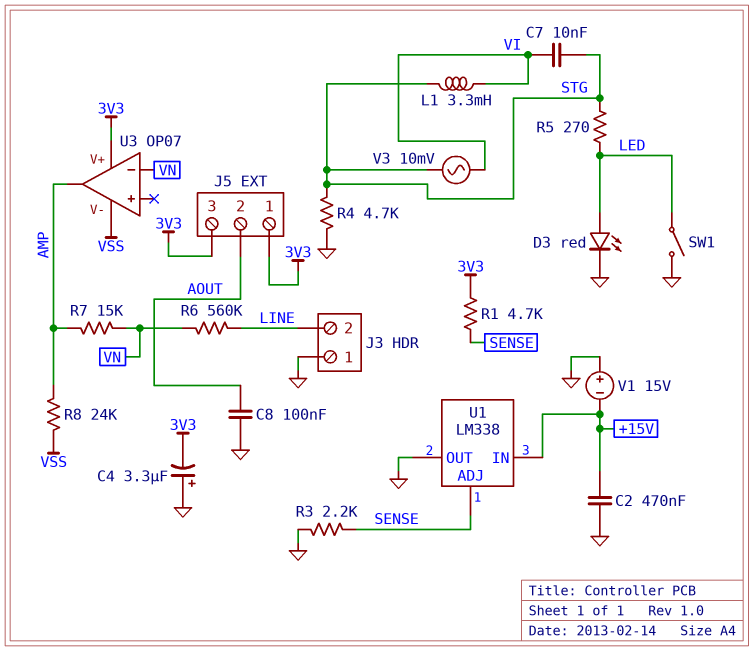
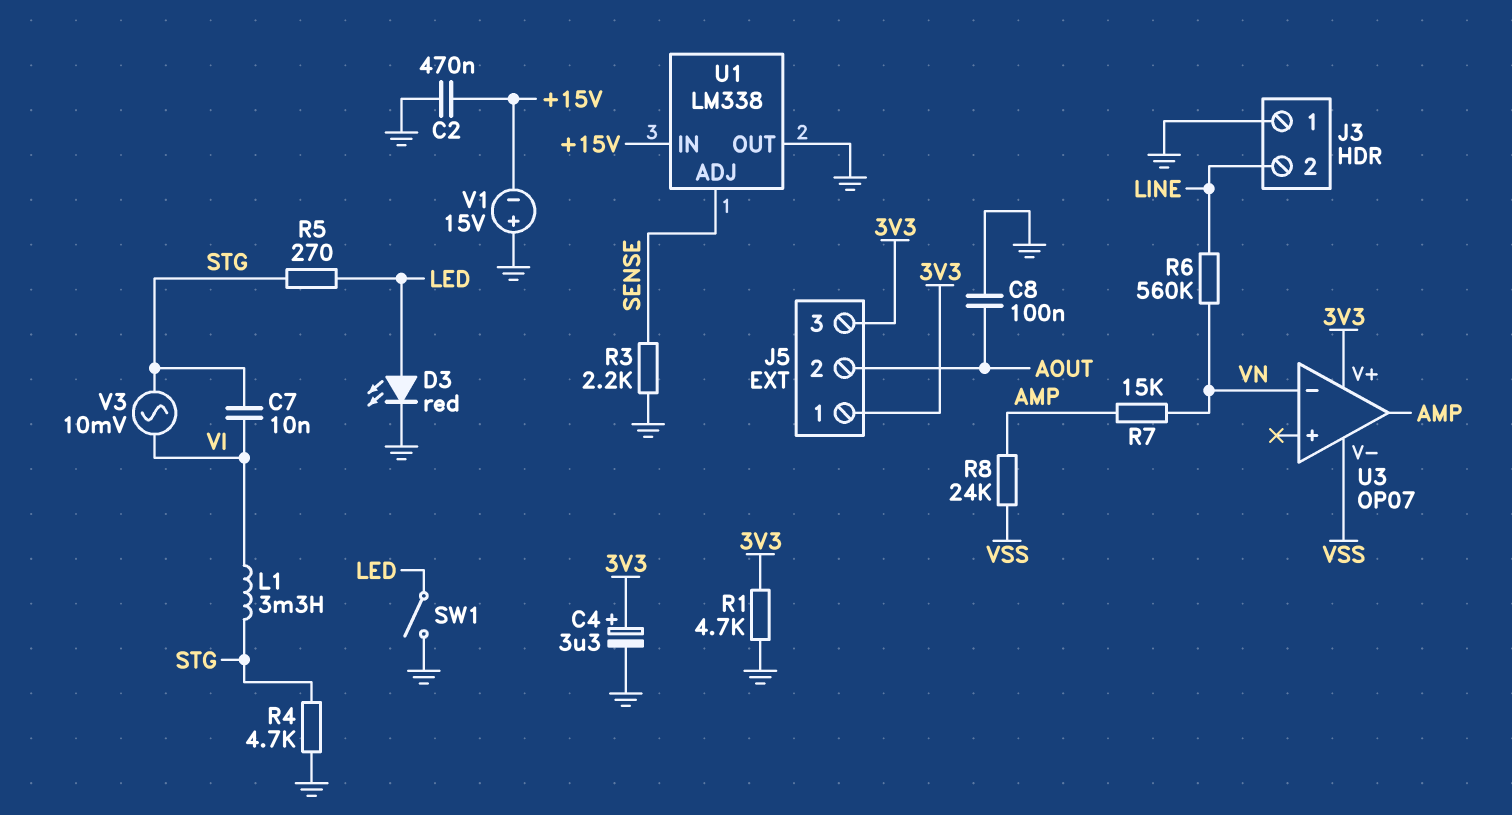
C4: 3.3uF (plus GND, minus 3V3) -> 3.3uF (plus 3V3, minus GND)
R1: 4.7k (3V3, SENSE) -> 4.7k (3V3, GND)

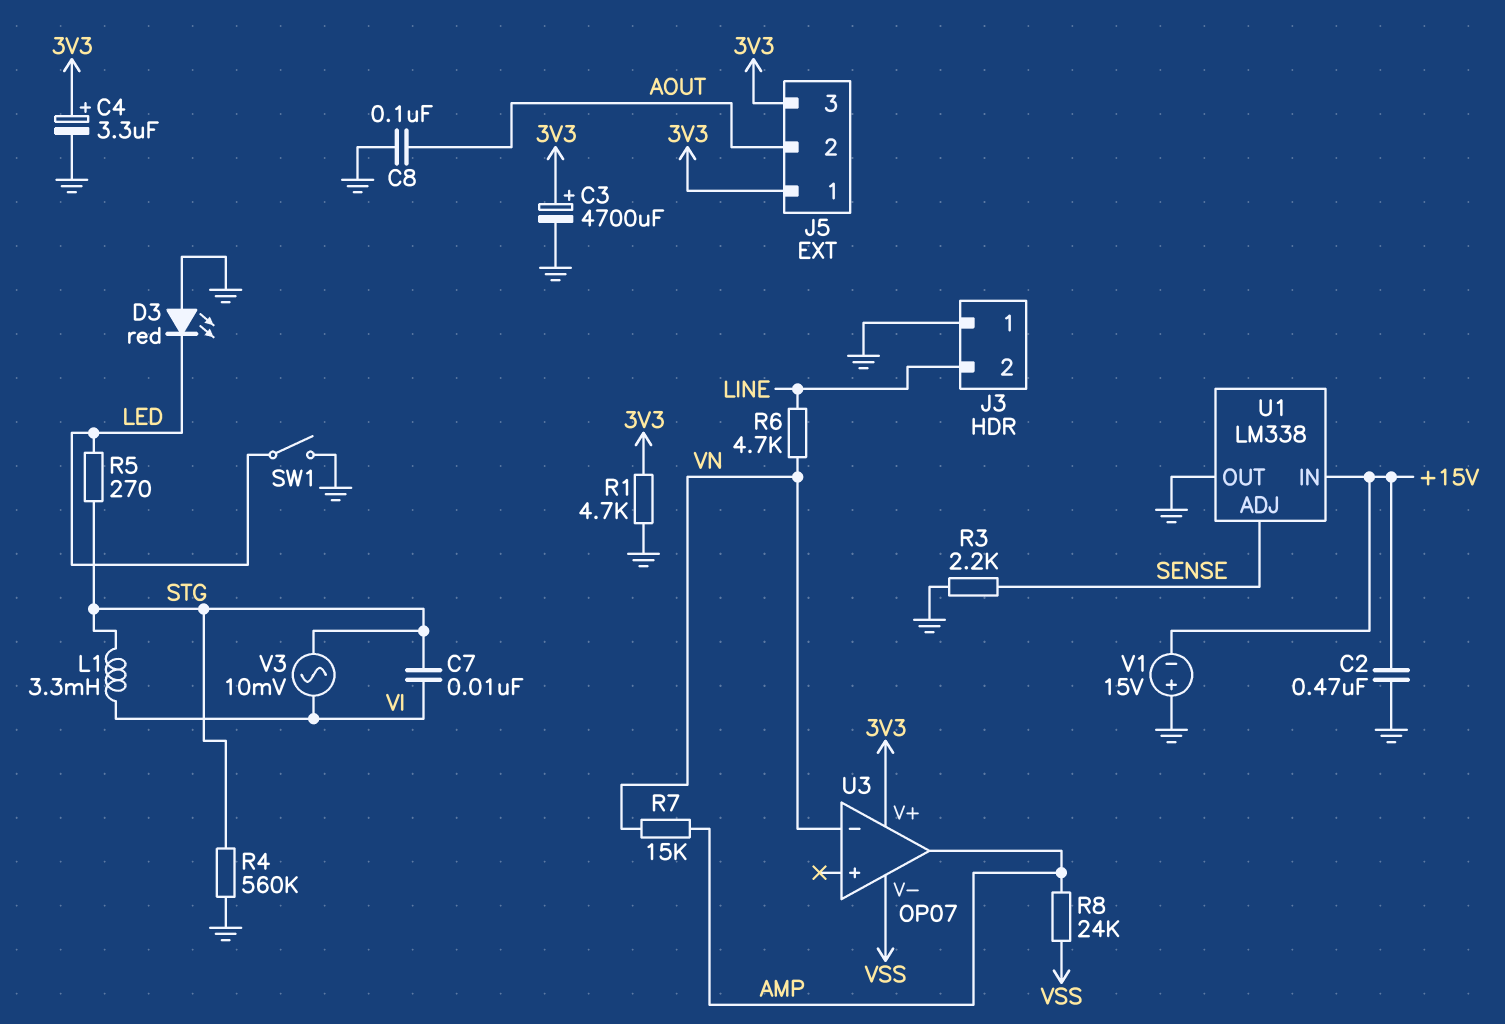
C3: none -> 4700uF (plus 3V3, minus GND)
D3: LED red (A LED, K GND) -> LED red (A GND, K LED)
R4: 4.7k (GND, STG) -> 560k (GND, STG)
R6: 560k (LINE, VN) -> 4.7k (LINE, VN)

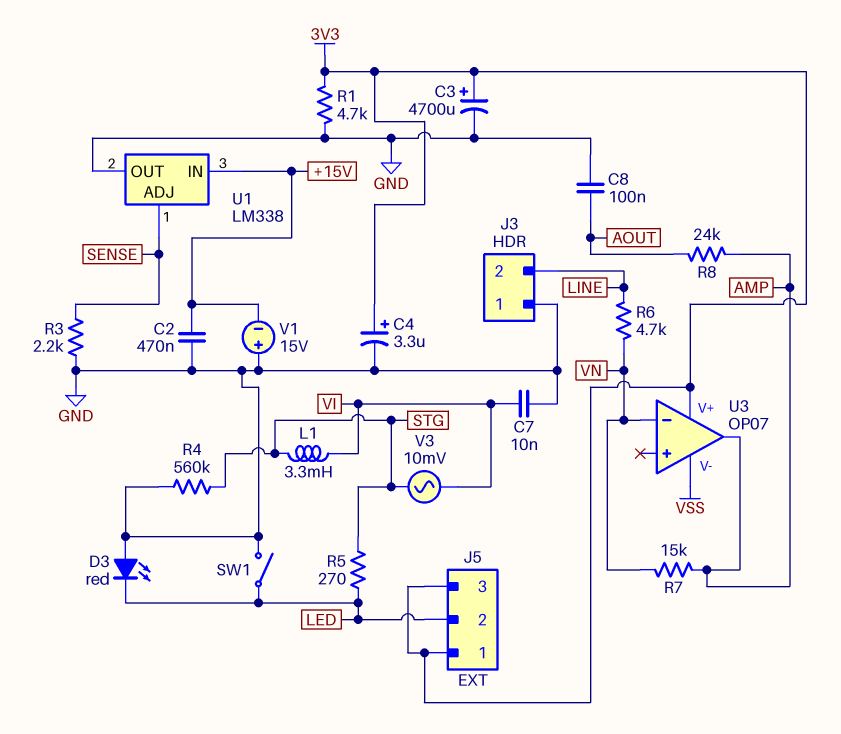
C7: 10nF (STG, VI) -> 10nF (GND, VI)
J5 pin 2: AOUT -> LED
R8: 24k (AMP, VSS) -> 24k (AMP, AOUT)

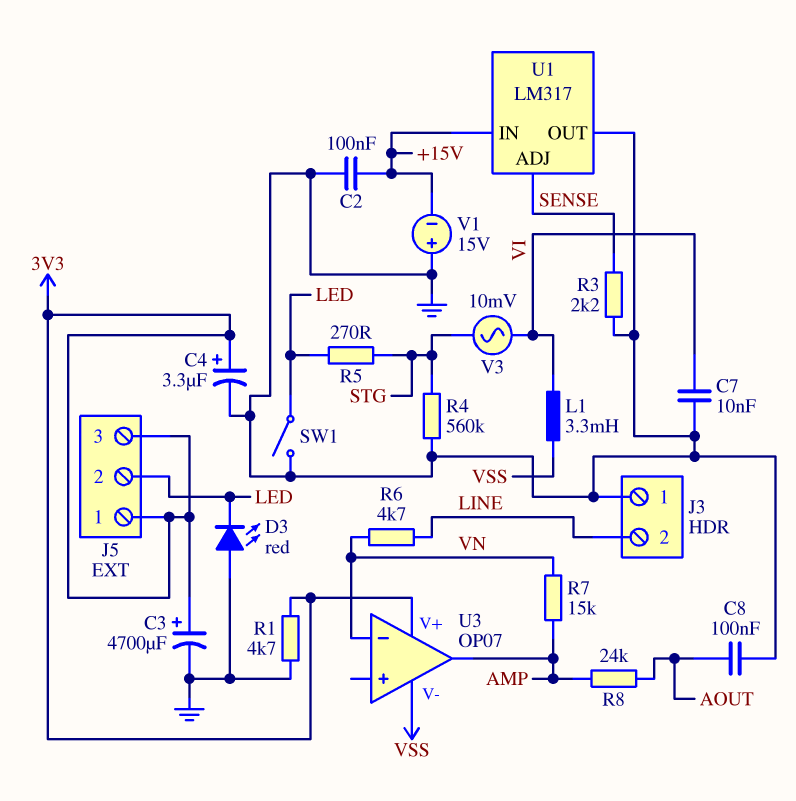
C2: 470nF (+15V, GND) -> 100nF (+15V, GND)
L1: 3.3mH (STG, VI) -> 3.3mH (VI, VSS)
U1: LM338 -> LM317

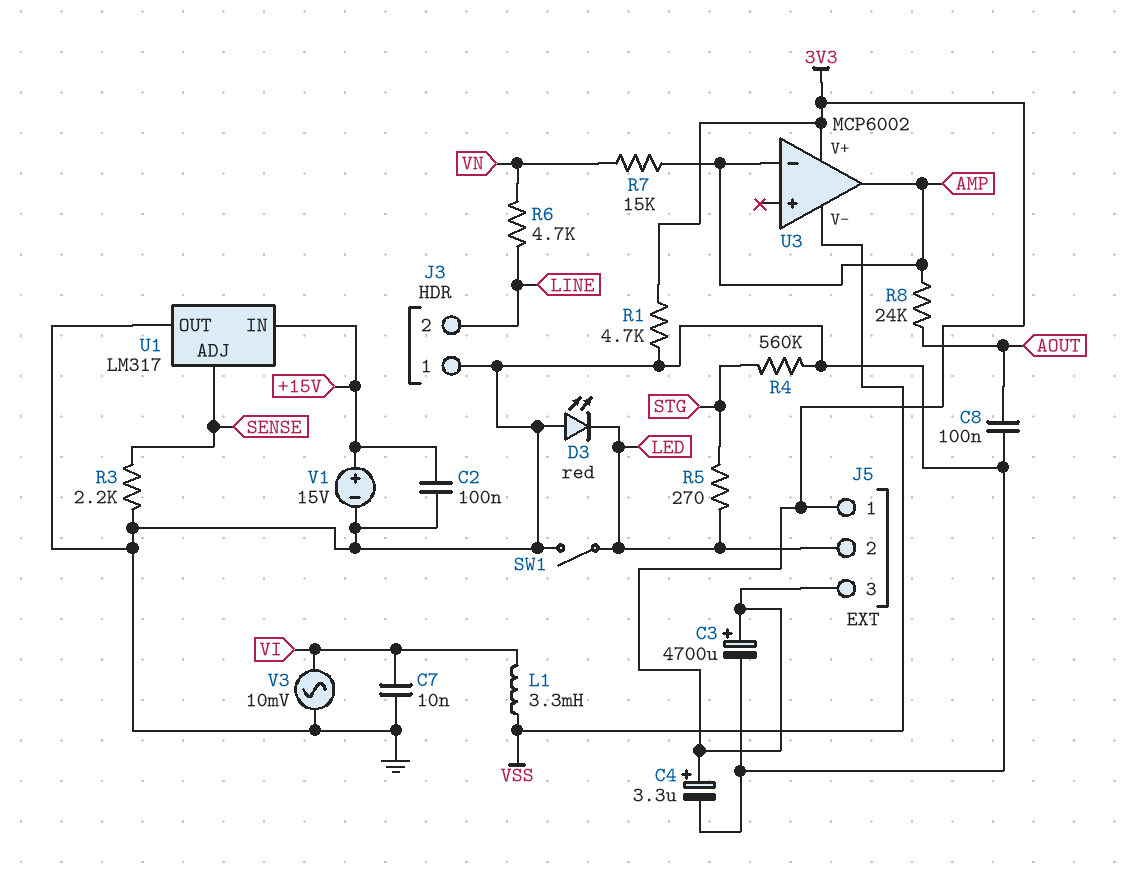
U3: OP07 -> MCP6002
U3 pin in-: VN -> AMP
V1: 15V (plus GND, minus +15V) -> 15V (plus +15V, minus GND)
V3: AC 10mV (STG, VI) -> AC 10mV (GND, VI)

